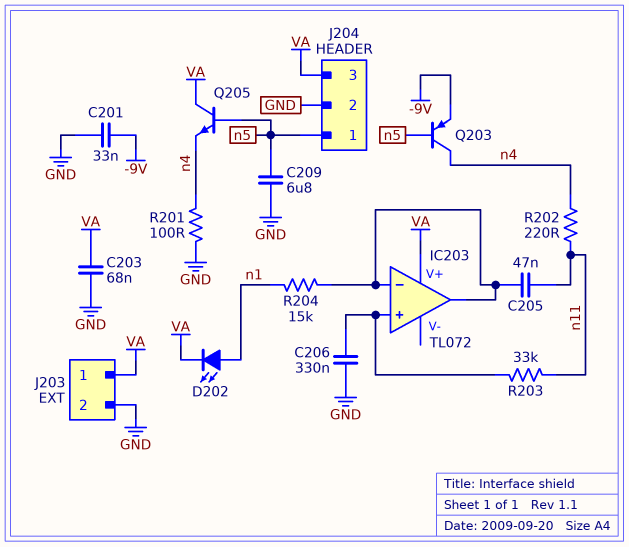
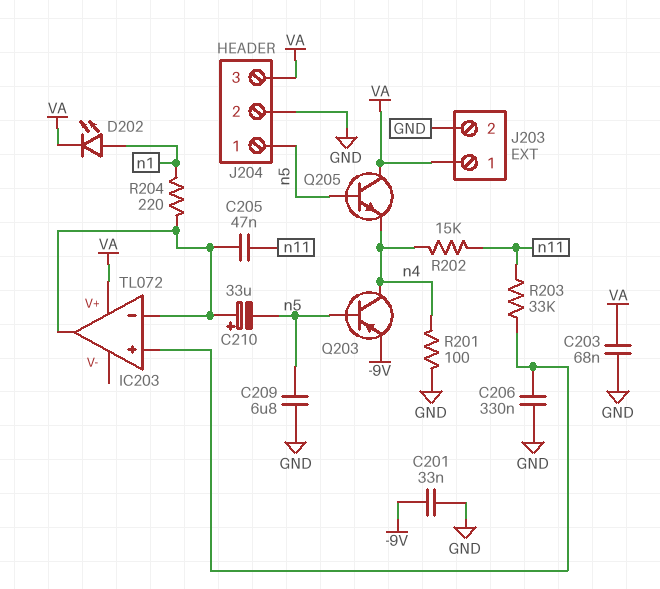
C210: none -> 33uF (plus IC203/in-, minus n5)
R202: 220 (n4, n11) -> 15k (n4, n11)
R204: 15k (IC203/in-, n1) -> 220 (IC203/in-, n1)

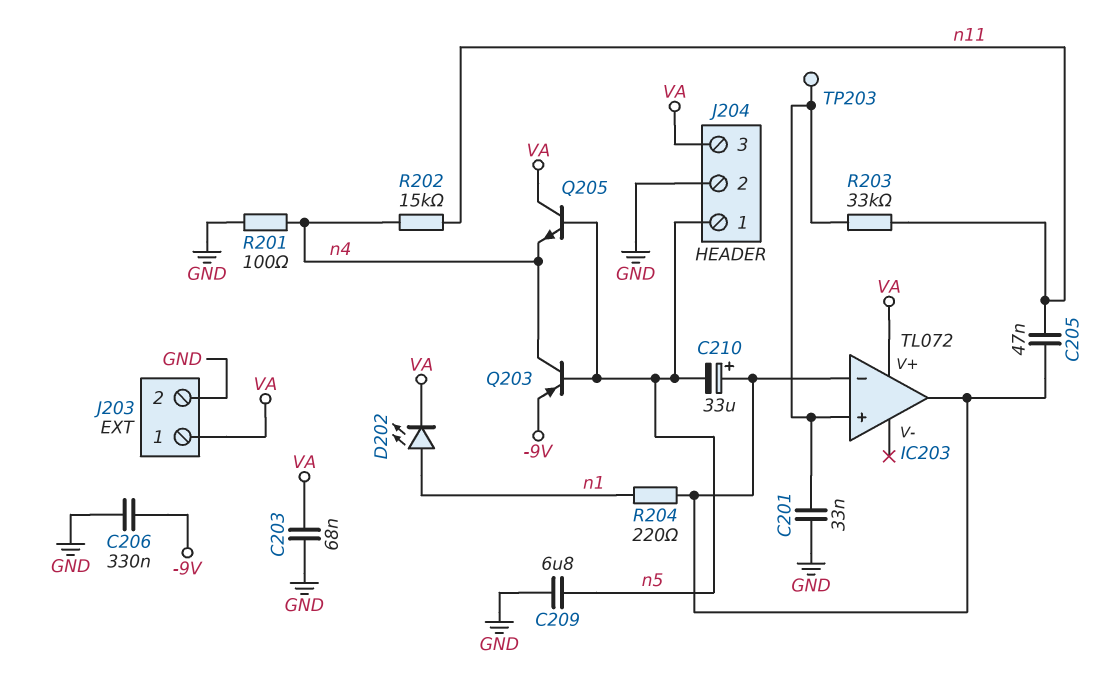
C201: 33nF (-9V, GND) -> 33nF (GND, IC203/in+)
C206: 330nF (GND, IC203/in+) -> 330nF (-9V, GND)
TP203: none -> test point (IC203/in+)

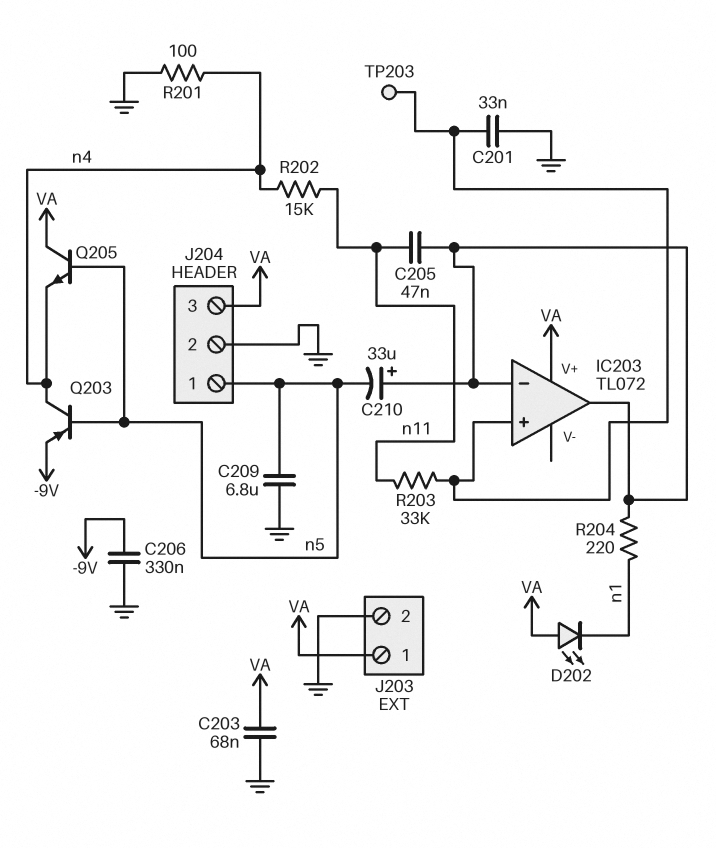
D202: LED (A n1, K VA) -> LED (A VA, K n1)

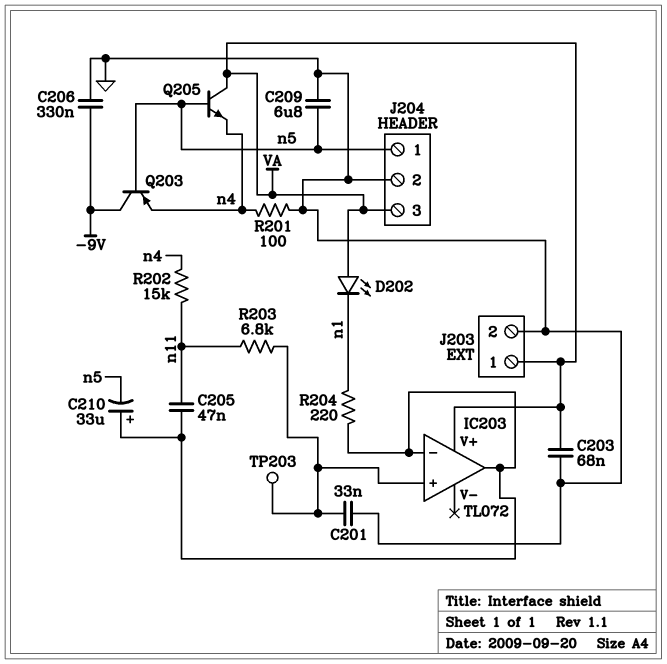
Q203: PNP (B n5, C n4, E -9V) -> PNP (B n5, C -9V, E n4)
R203: 33k (IC203/in+, n11) -> 6.8k (IC203/in+, n11)

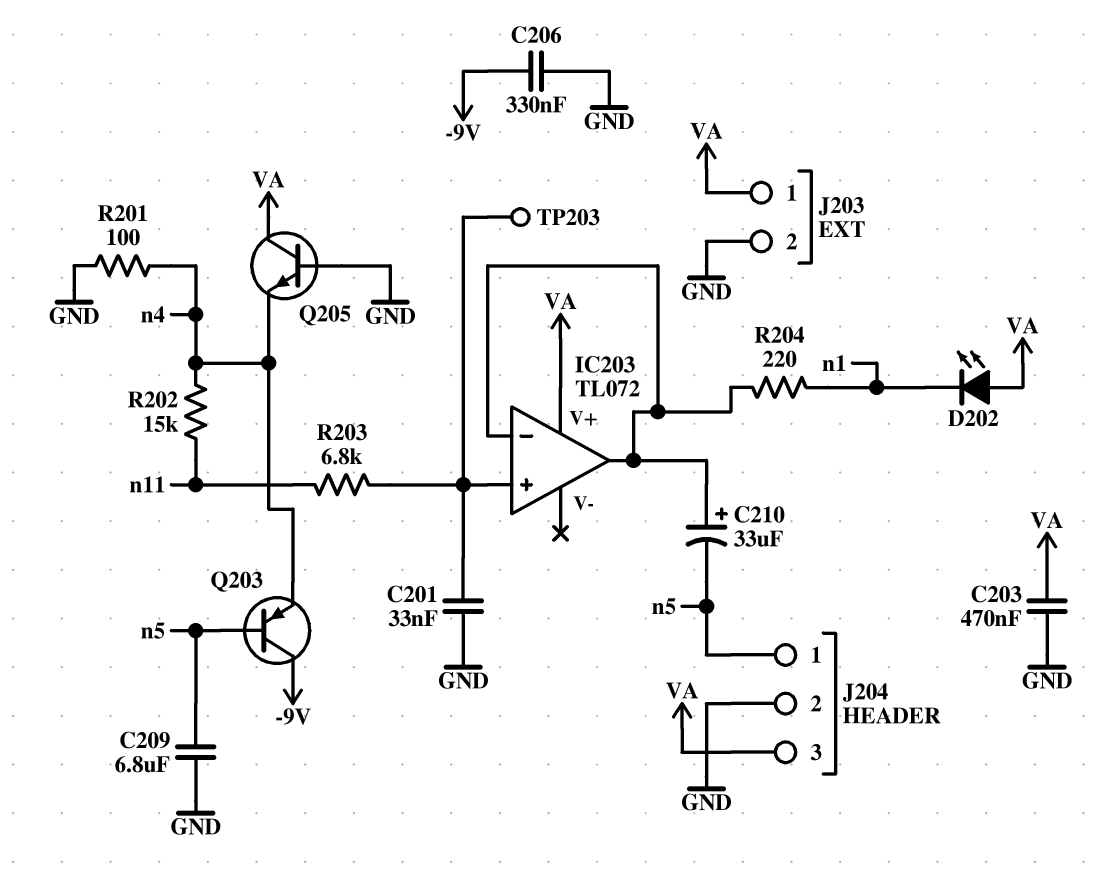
C203: 68nF (GND, VA) -> 470nF (GND, VA)
C205: 47nF (IC203/in-, n11) -> none
Q205: NPN (B n5, C VA, E n4) -> NPN (B GND, C VA, E n4)

